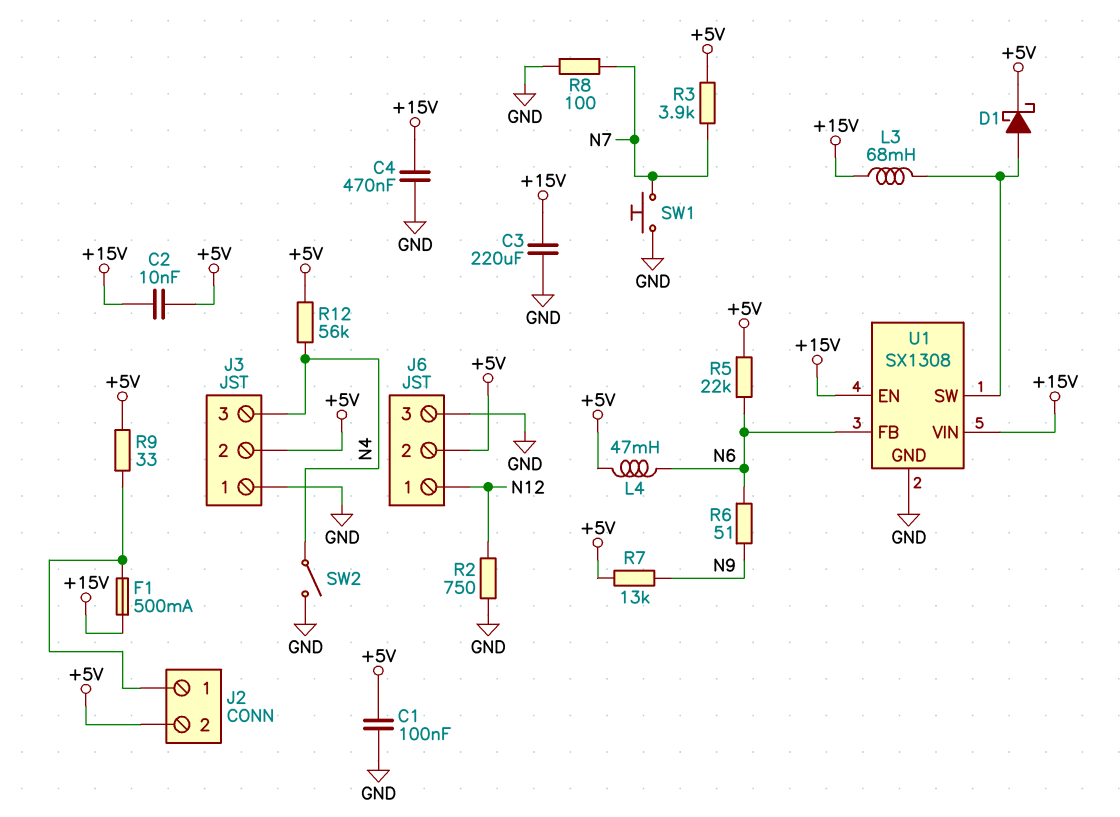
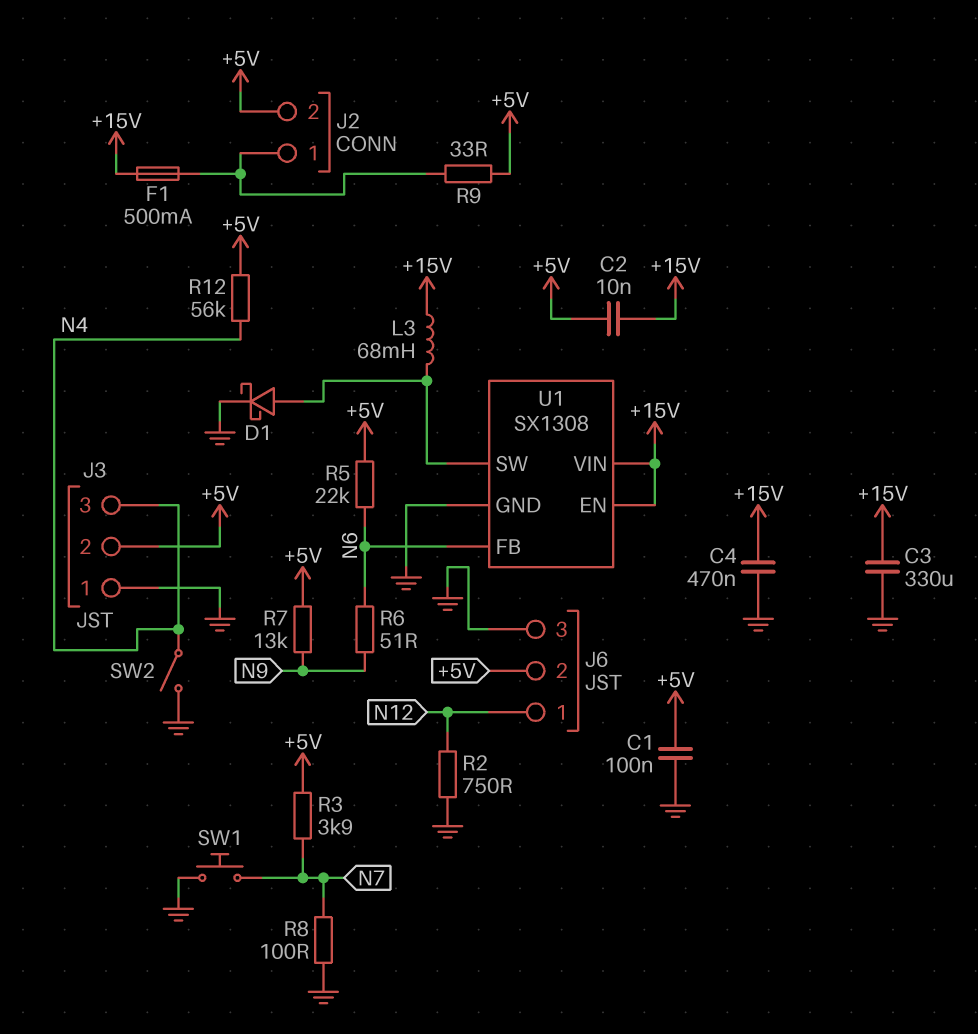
C3: 220uF (+15V, GND) -> 330uF (+15V, GND)
D1: schottky (A U1/SW, K +5V) -> schottky (A U1/SW, K GND)
L4: 47mH (+5V, N6) -> none

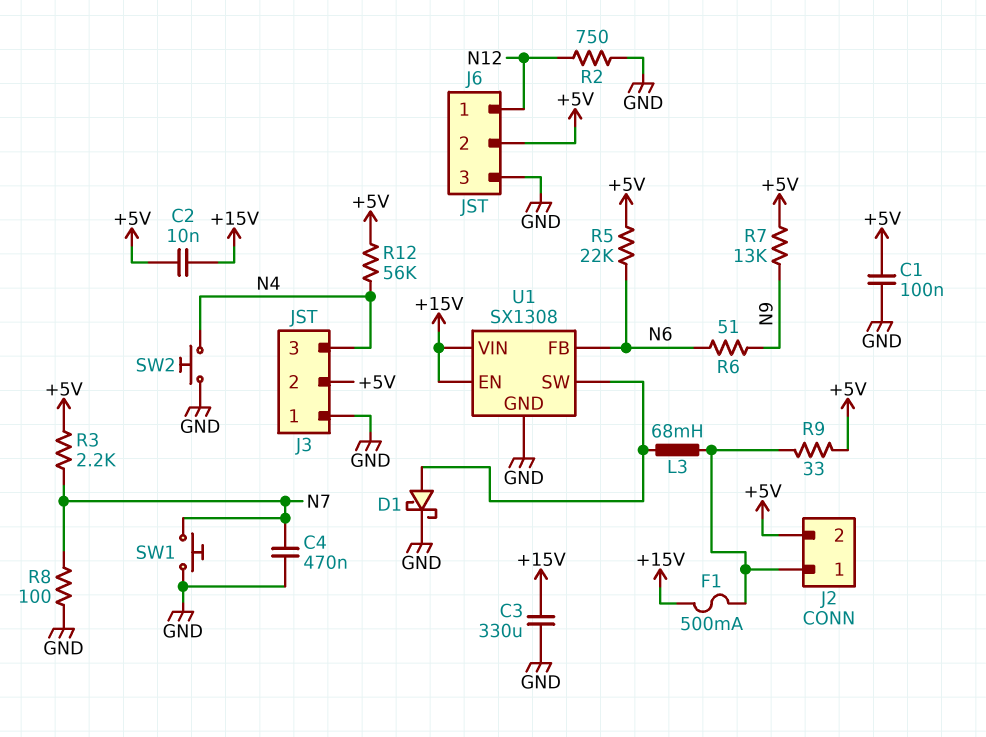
C4: 470nF (+15V, GND) -> 470nF (GND, N7)
L3: 68mH (+15V, U1/SW) -> 68mH (J2/1, U1/SW)
R3: 3.9k (+5V, N7) -> 2.2k (+5V, N7)
SW2: switch (GND, N4) -> button (GND, N4)

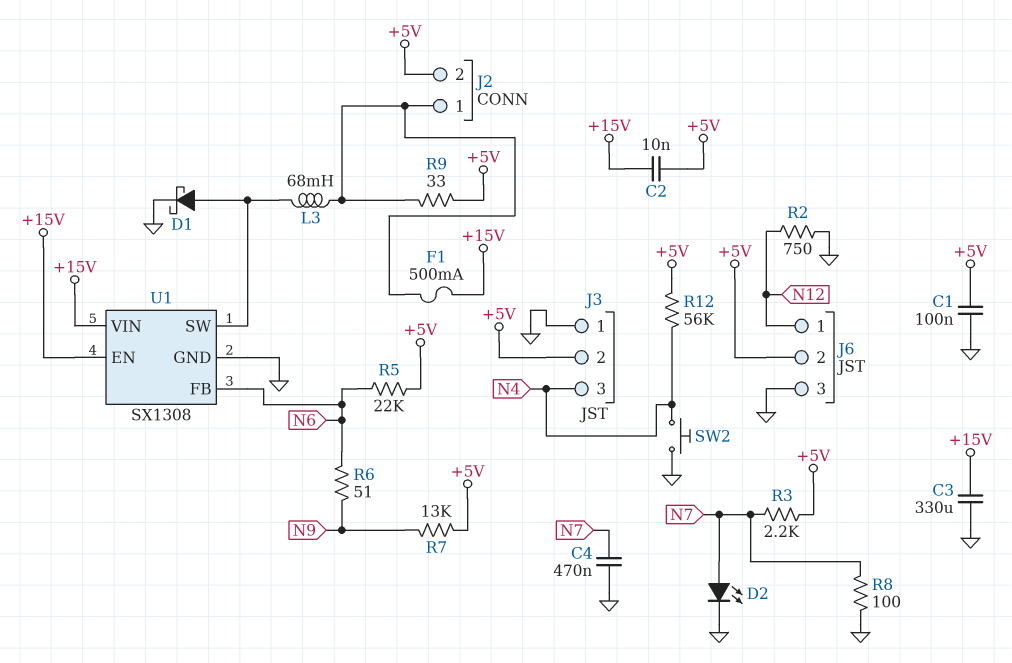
D2: none -> LED (A N7, K GND)
SW1: button (GND, N7) -> none

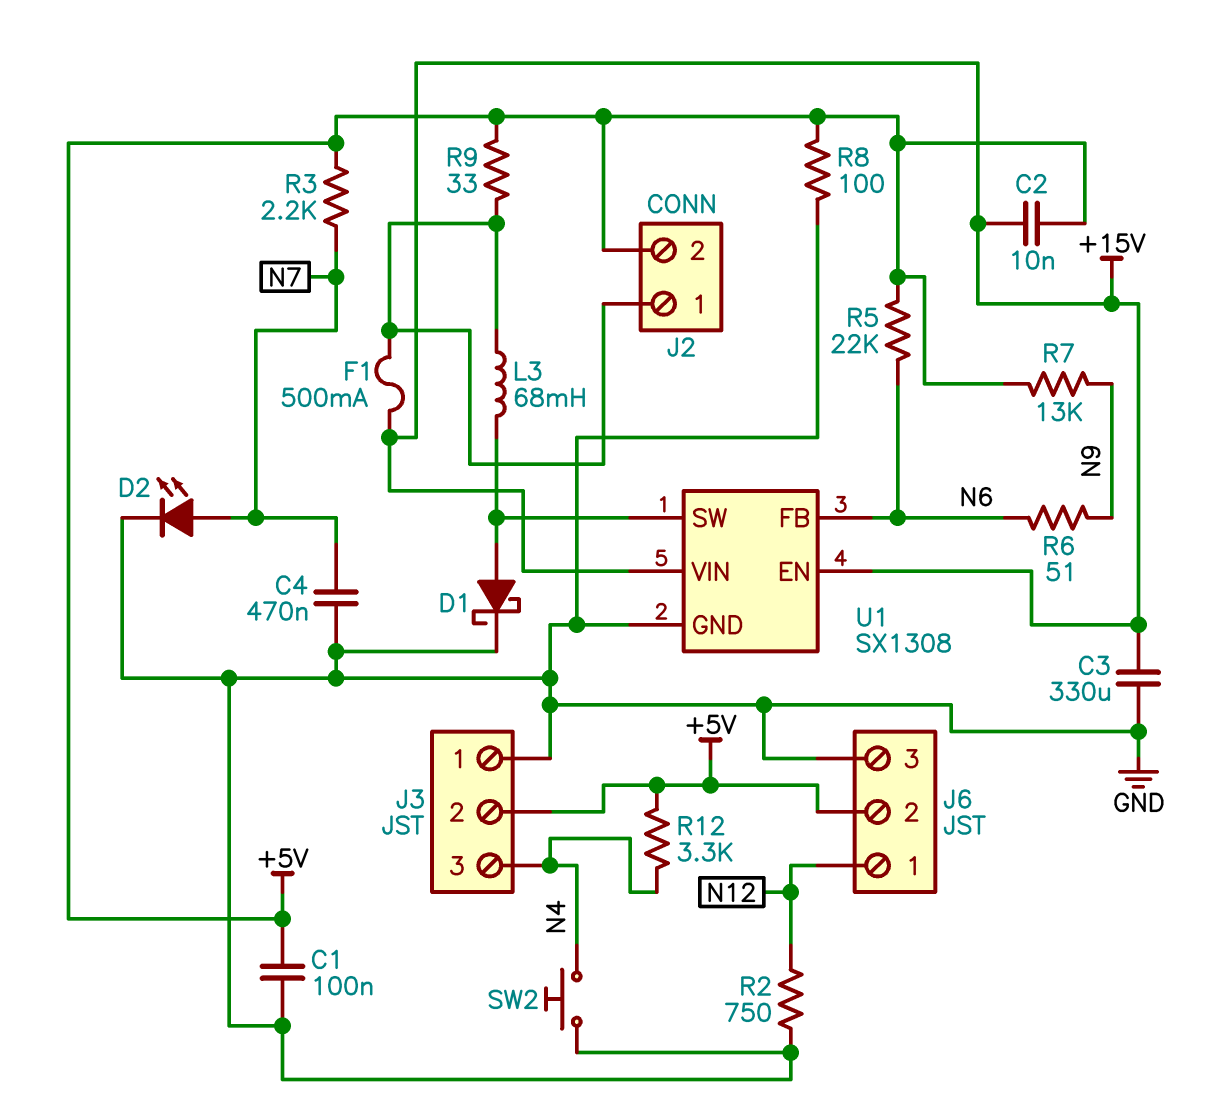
R8: 100 (GND, N7) -> 100 (+5V, GND)
R12: 56k (+5V, N4) -> 3.3k (+5V, N4)

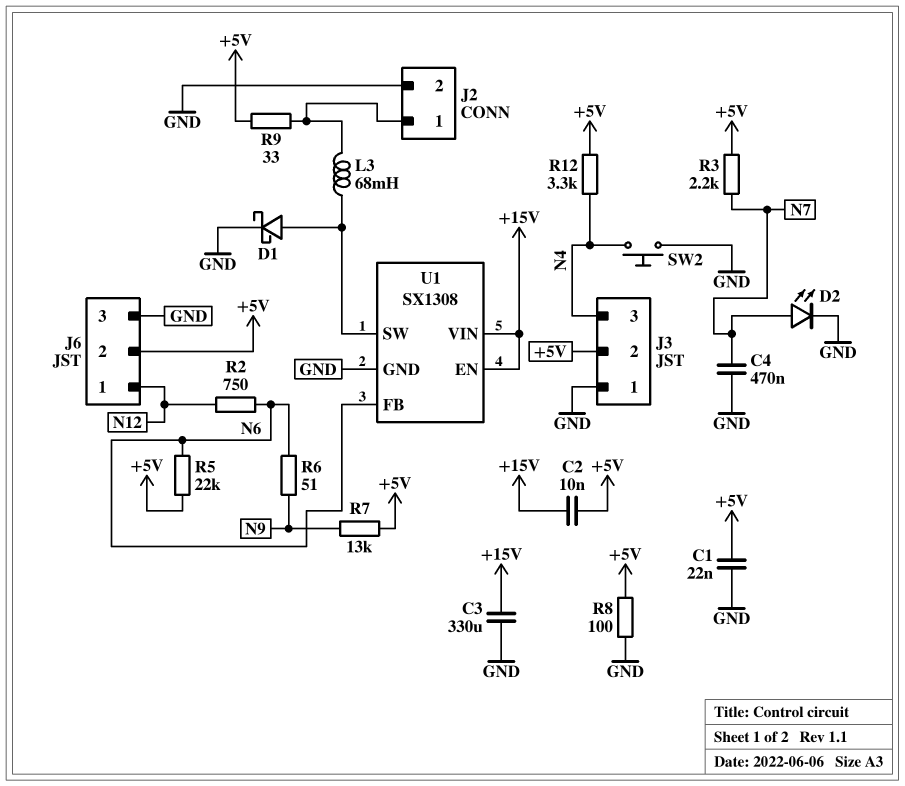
C1: 100nF (+5V, GND) -> 22nF (+5V, GND)
F1: 500mA (+15V, J2/1) -> none
J2 pin 2: +5V -> GND
R2: 750 (GND, N12) -> 750 (N6, N12)

